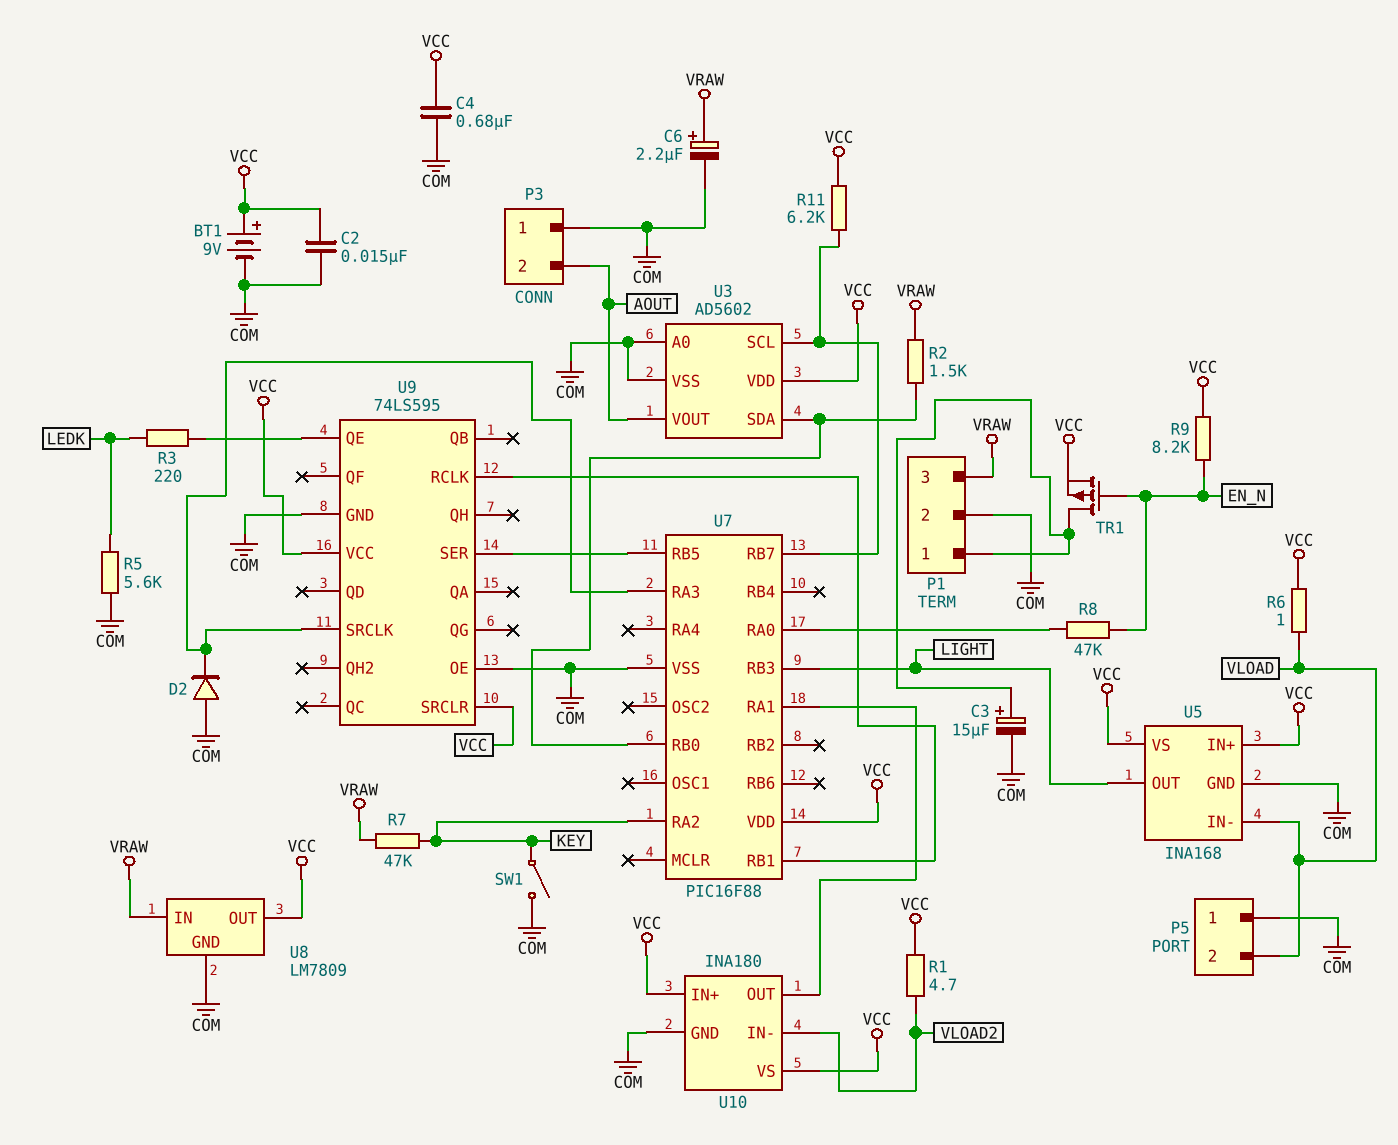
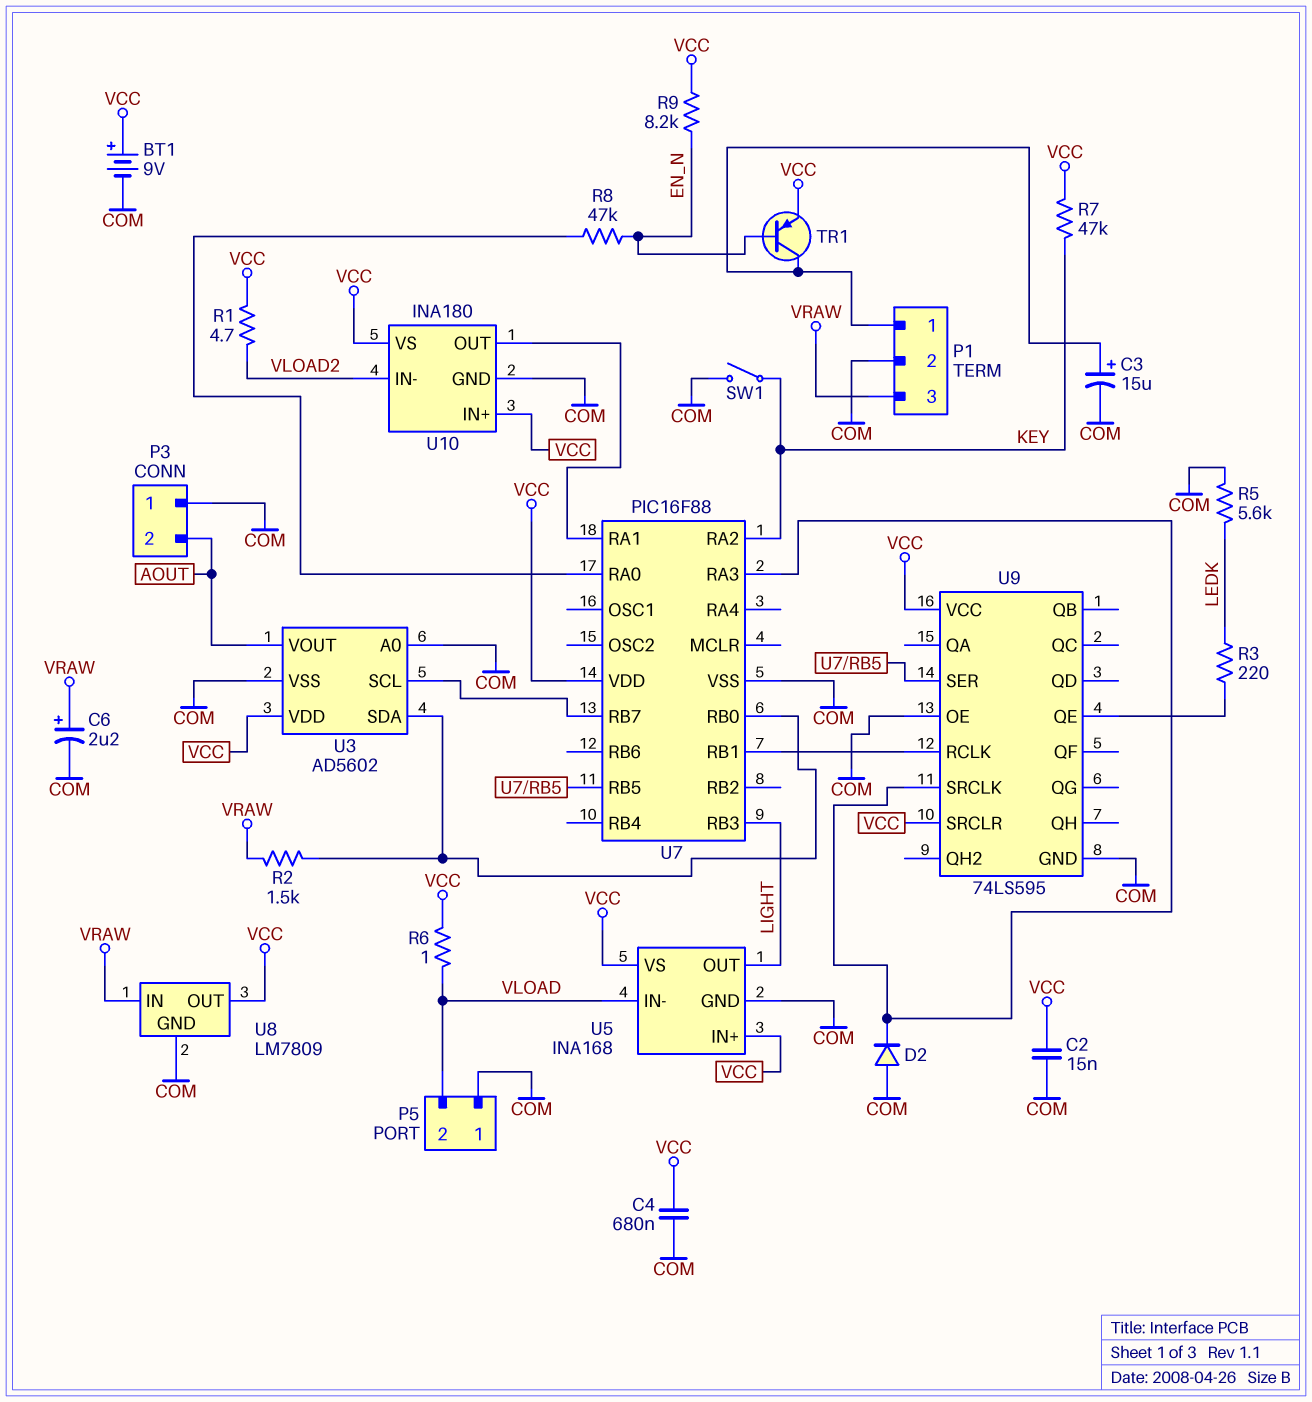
R7: 47k (KEY, VRAW) -> 47k (KEY, VCC)
R11: 6.2k (U3/SCL, VCC) -> none
TR1: PMOS (G EN_N, D P1/1, S VCC) -> PNP (B EN_N, C P1/1, E VCC)

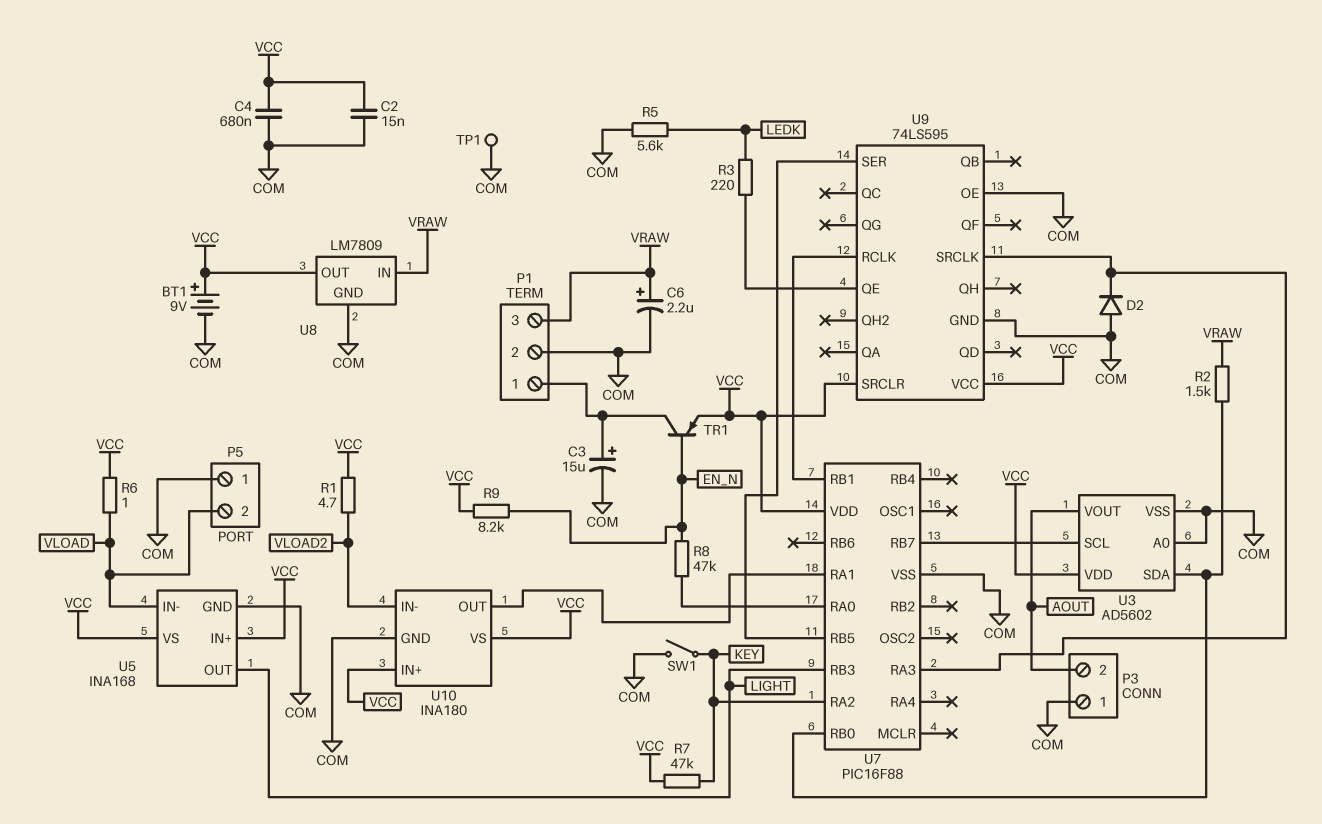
TP1: none -> test point (COM)

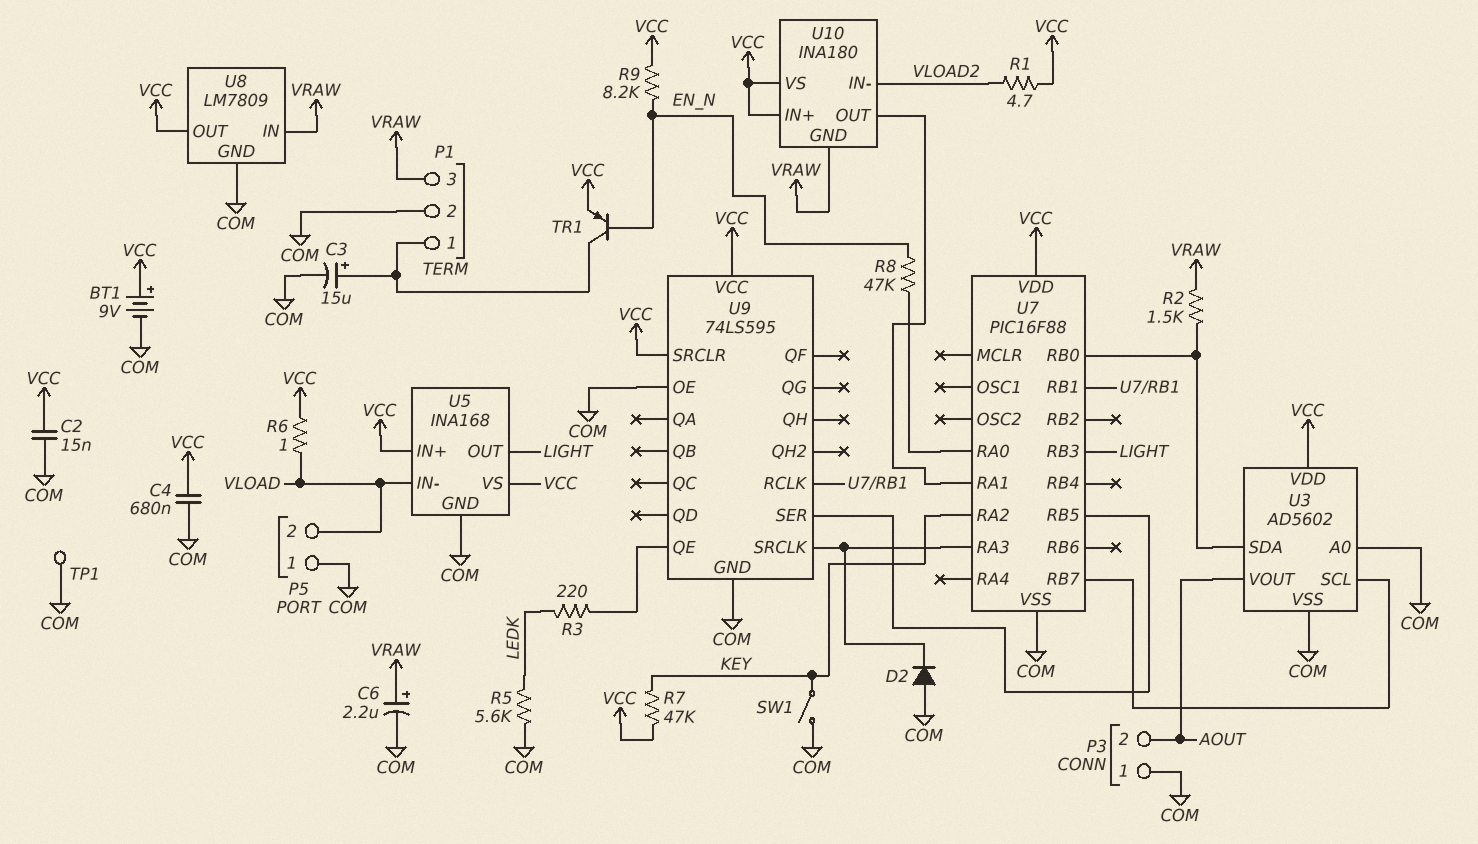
U10 pin GND: COM -> VRAW

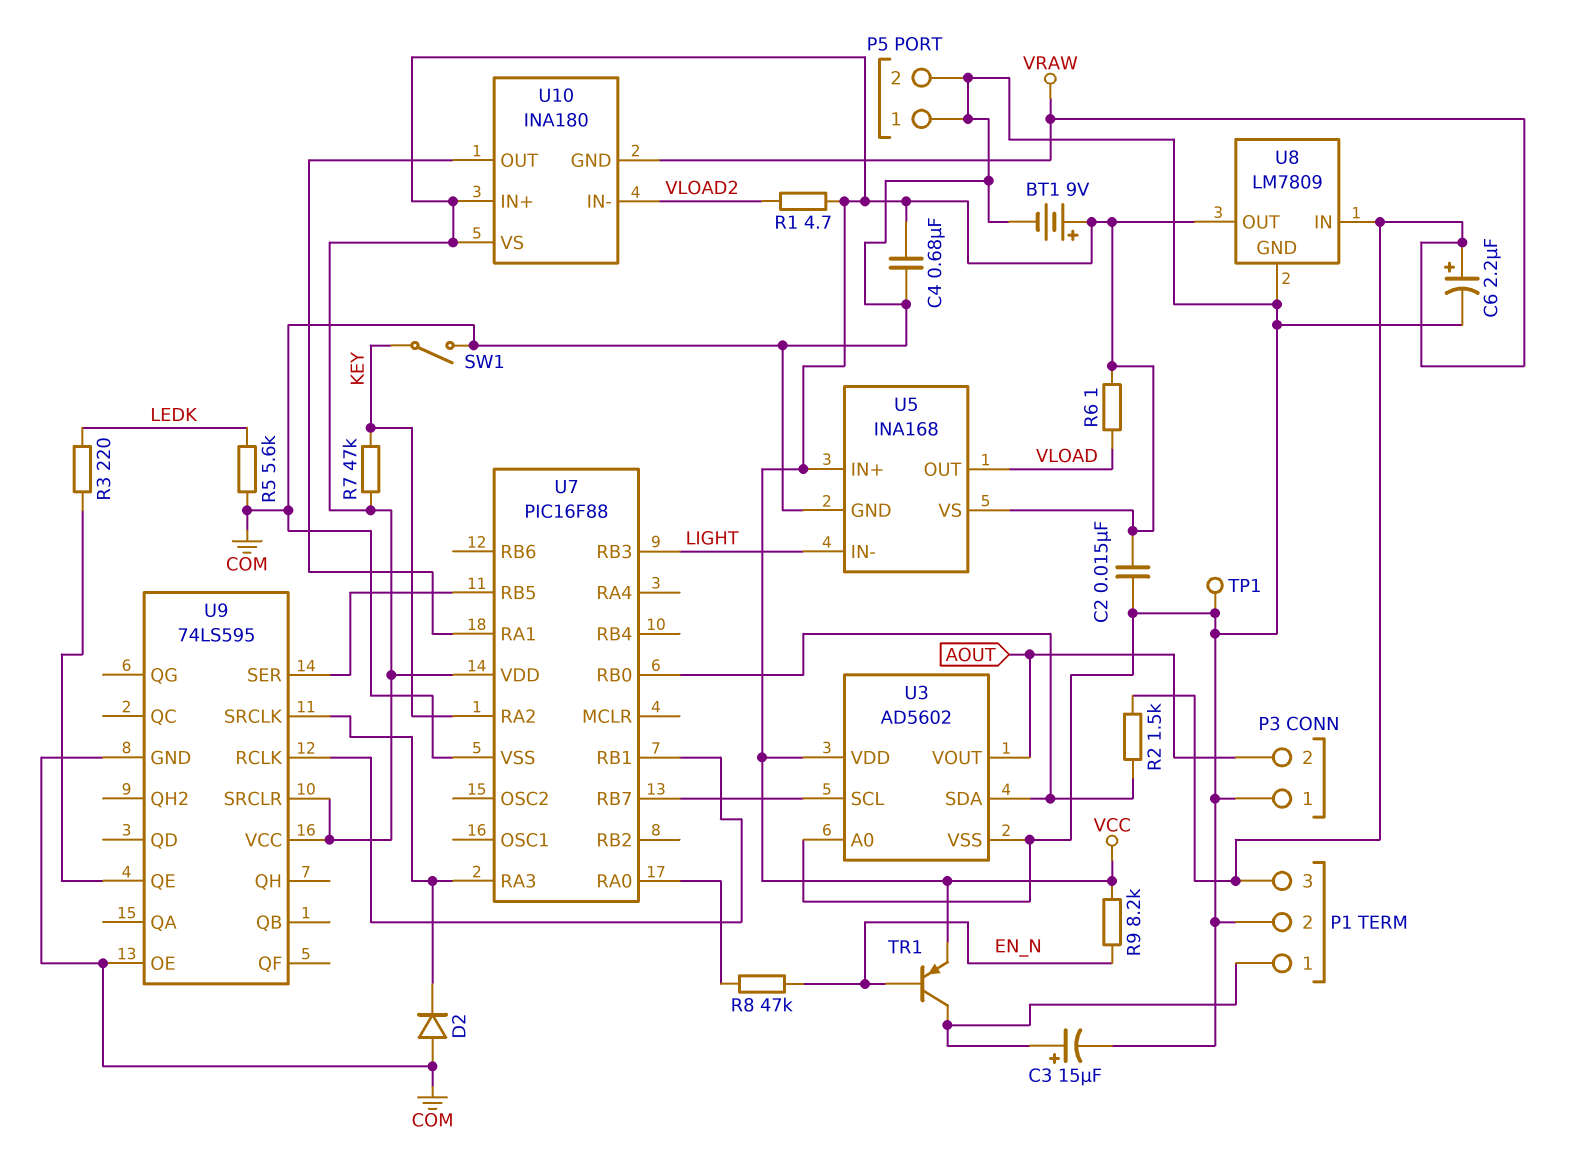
P5 pin 2: VLOAD -> COM
U5 pin IN-: VLOAD -> LIGHT
U5 pin OUT: LIGHT -> VLOAD

